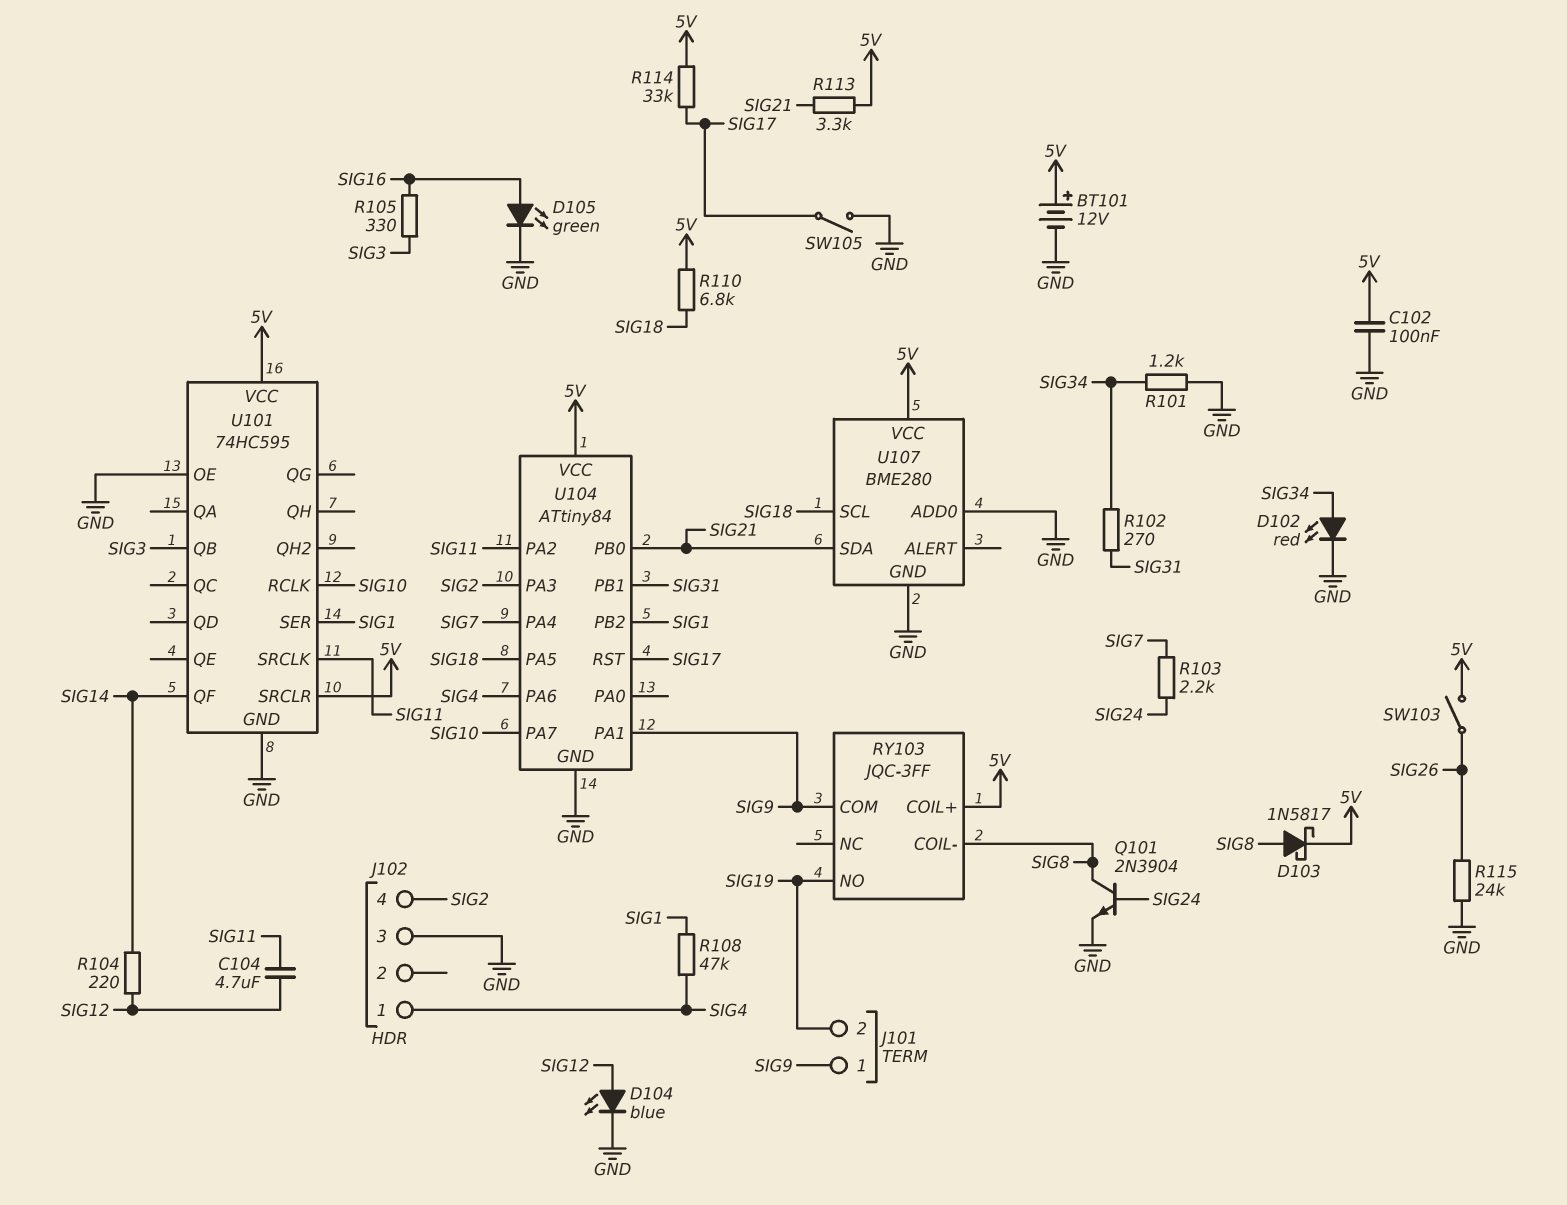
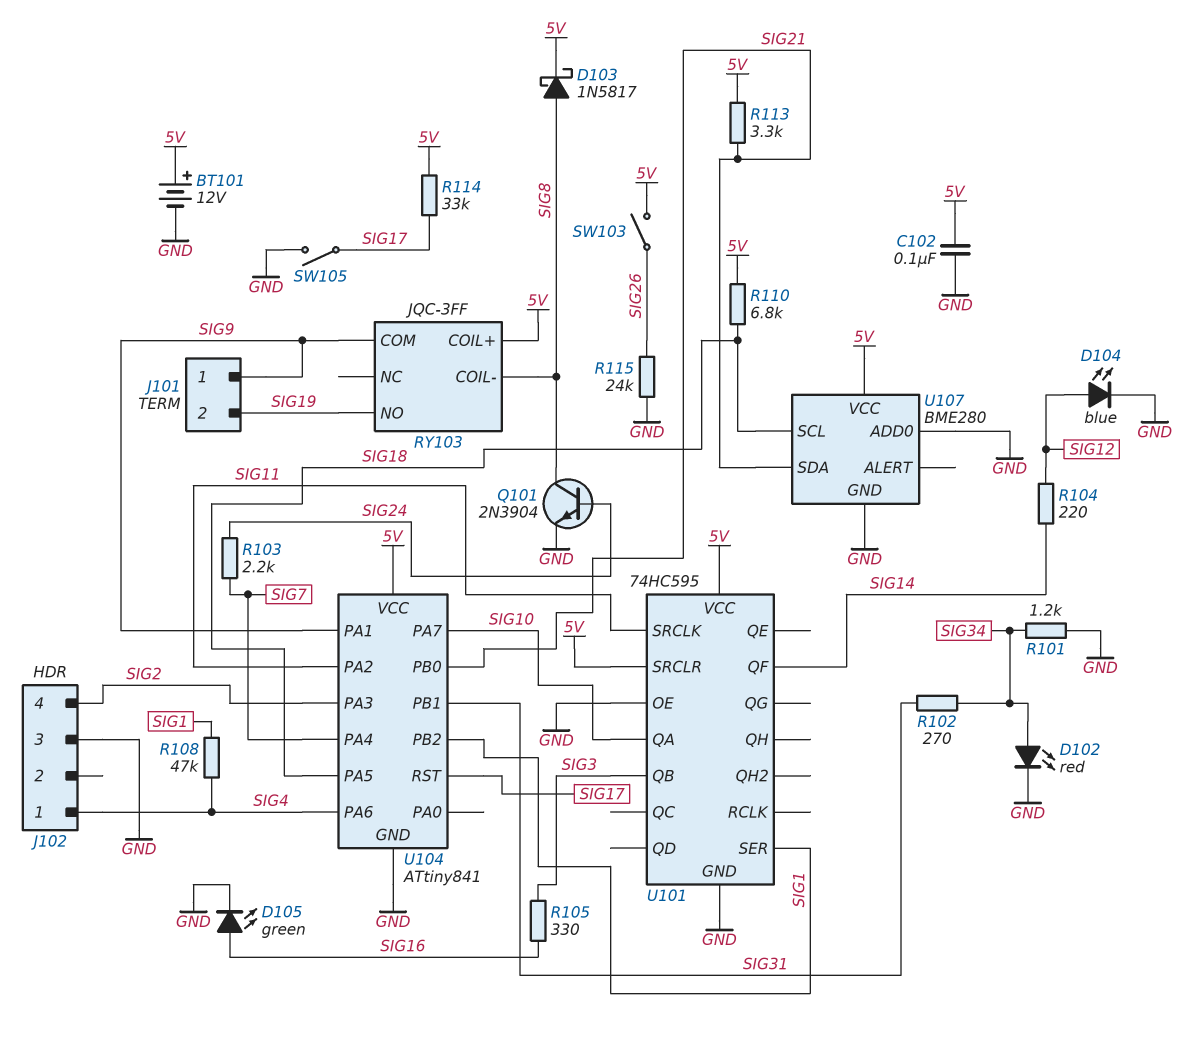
C104: 4.7uF (SIG11, SIG12) -> none
U101 pin QA: none -> SIG10
U101 pin RCLK: SIG10 -> none
U104: ATtiny84 -> ATtiny841

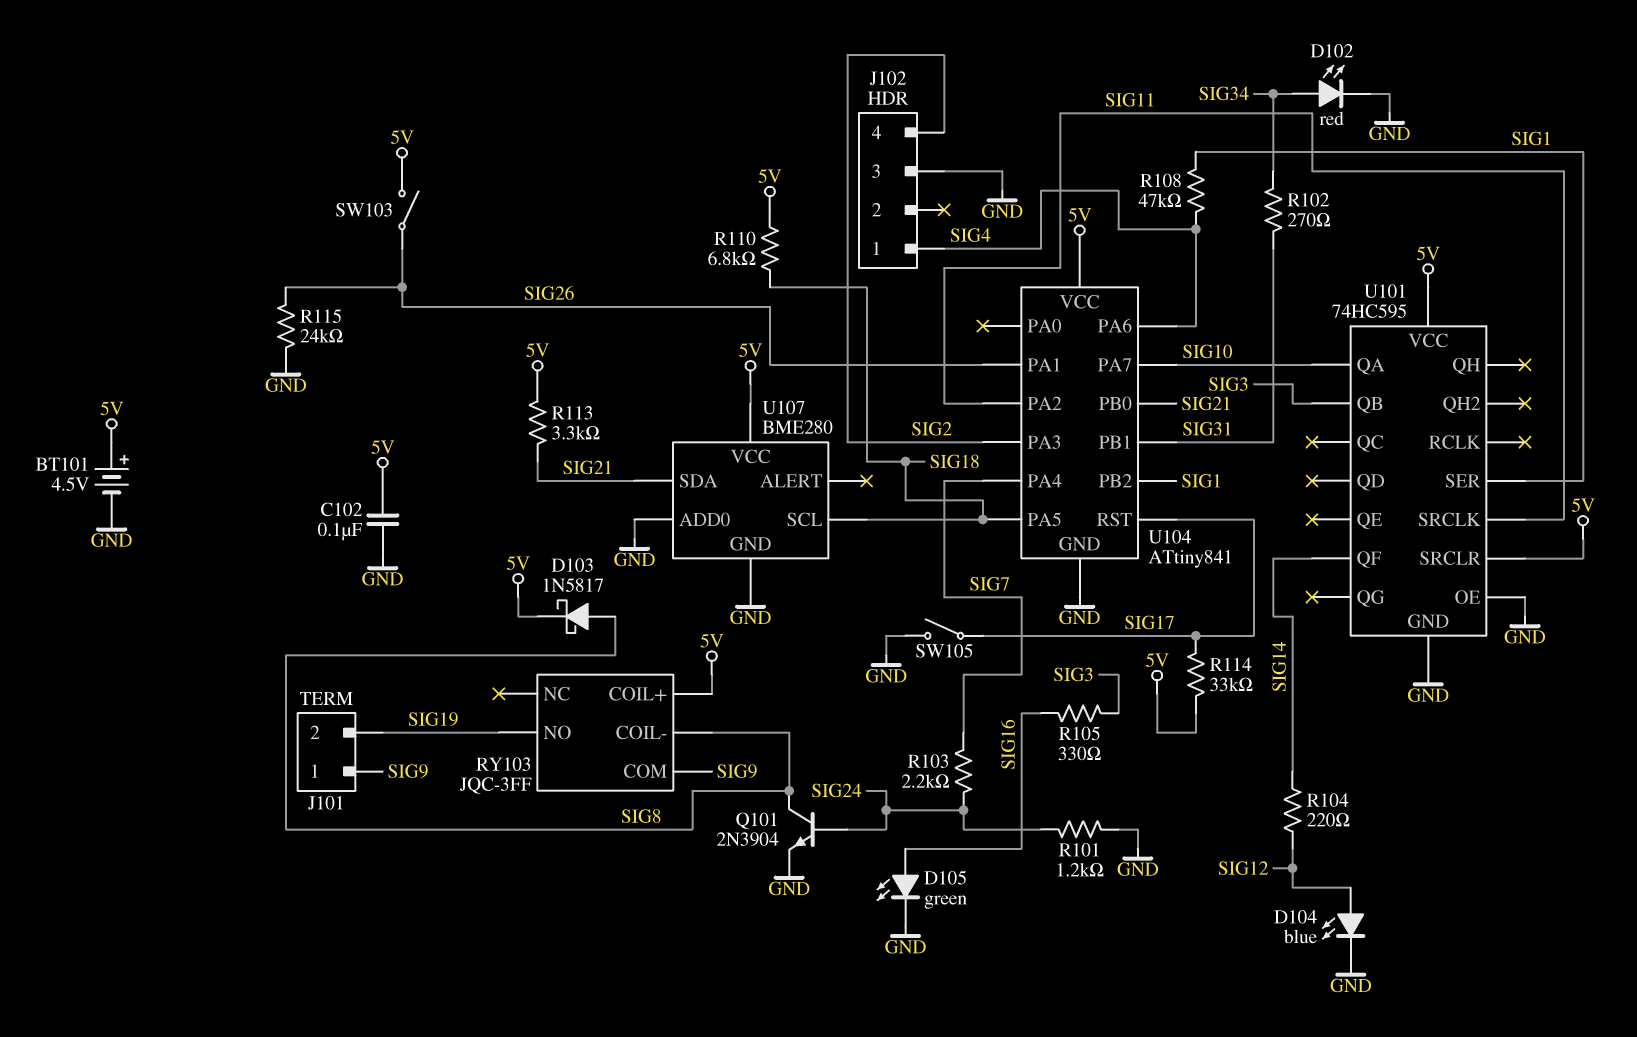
BT101: 12V (plus 5V, minus GND) -> 4.5V (plus 5V, minus GND)
R101: 1.2k (GND, SIG34) -> 1.2k (GND, SIG24)
U104 pin PA1: SIG9 -> SIG26

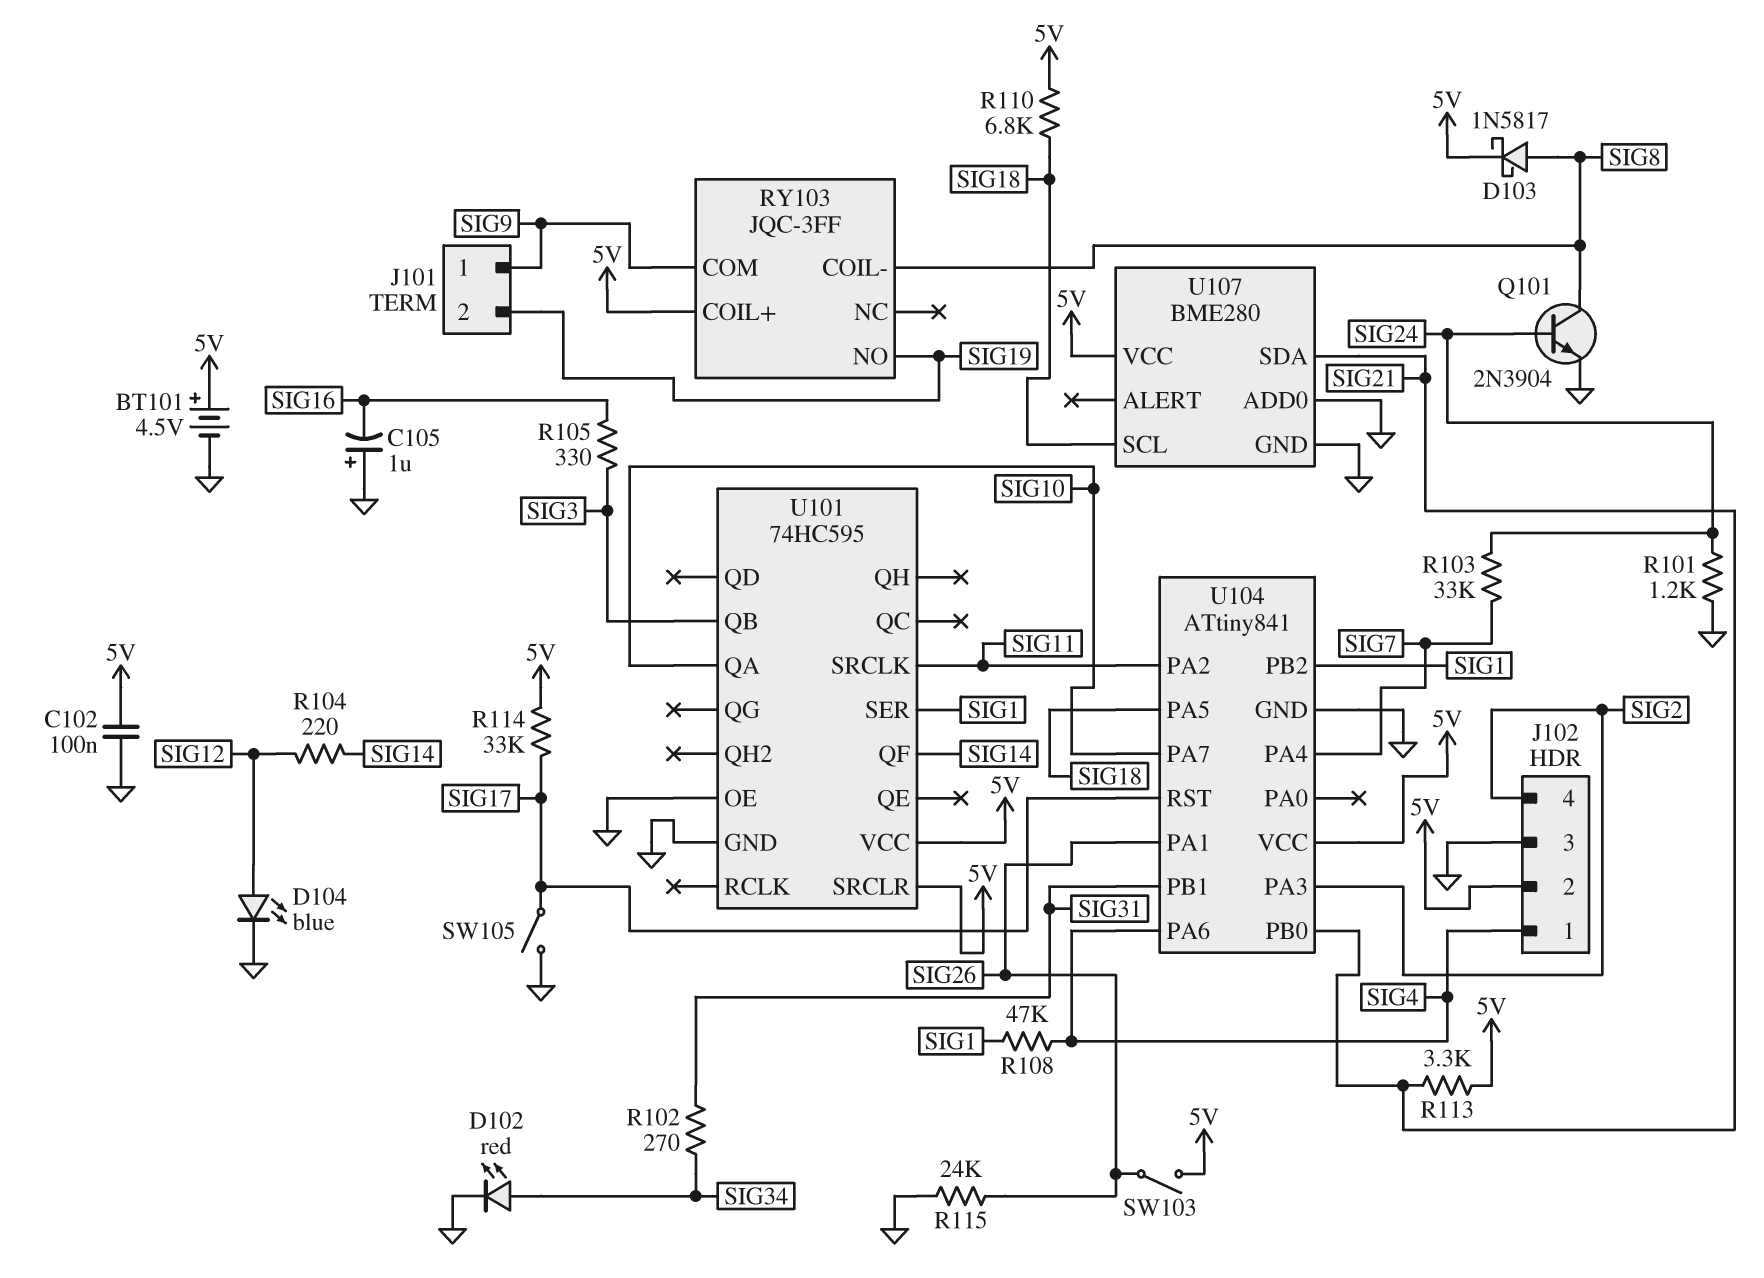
C105: none -> 1uF (plus GND, minus SIG16)
D105: LED green (A SIG16, K GND) -> none
J102 pin 2: none -> 5V
R103: 2.2k (SIG7, SIG24) -> 33k (SIG7, SIG24)

